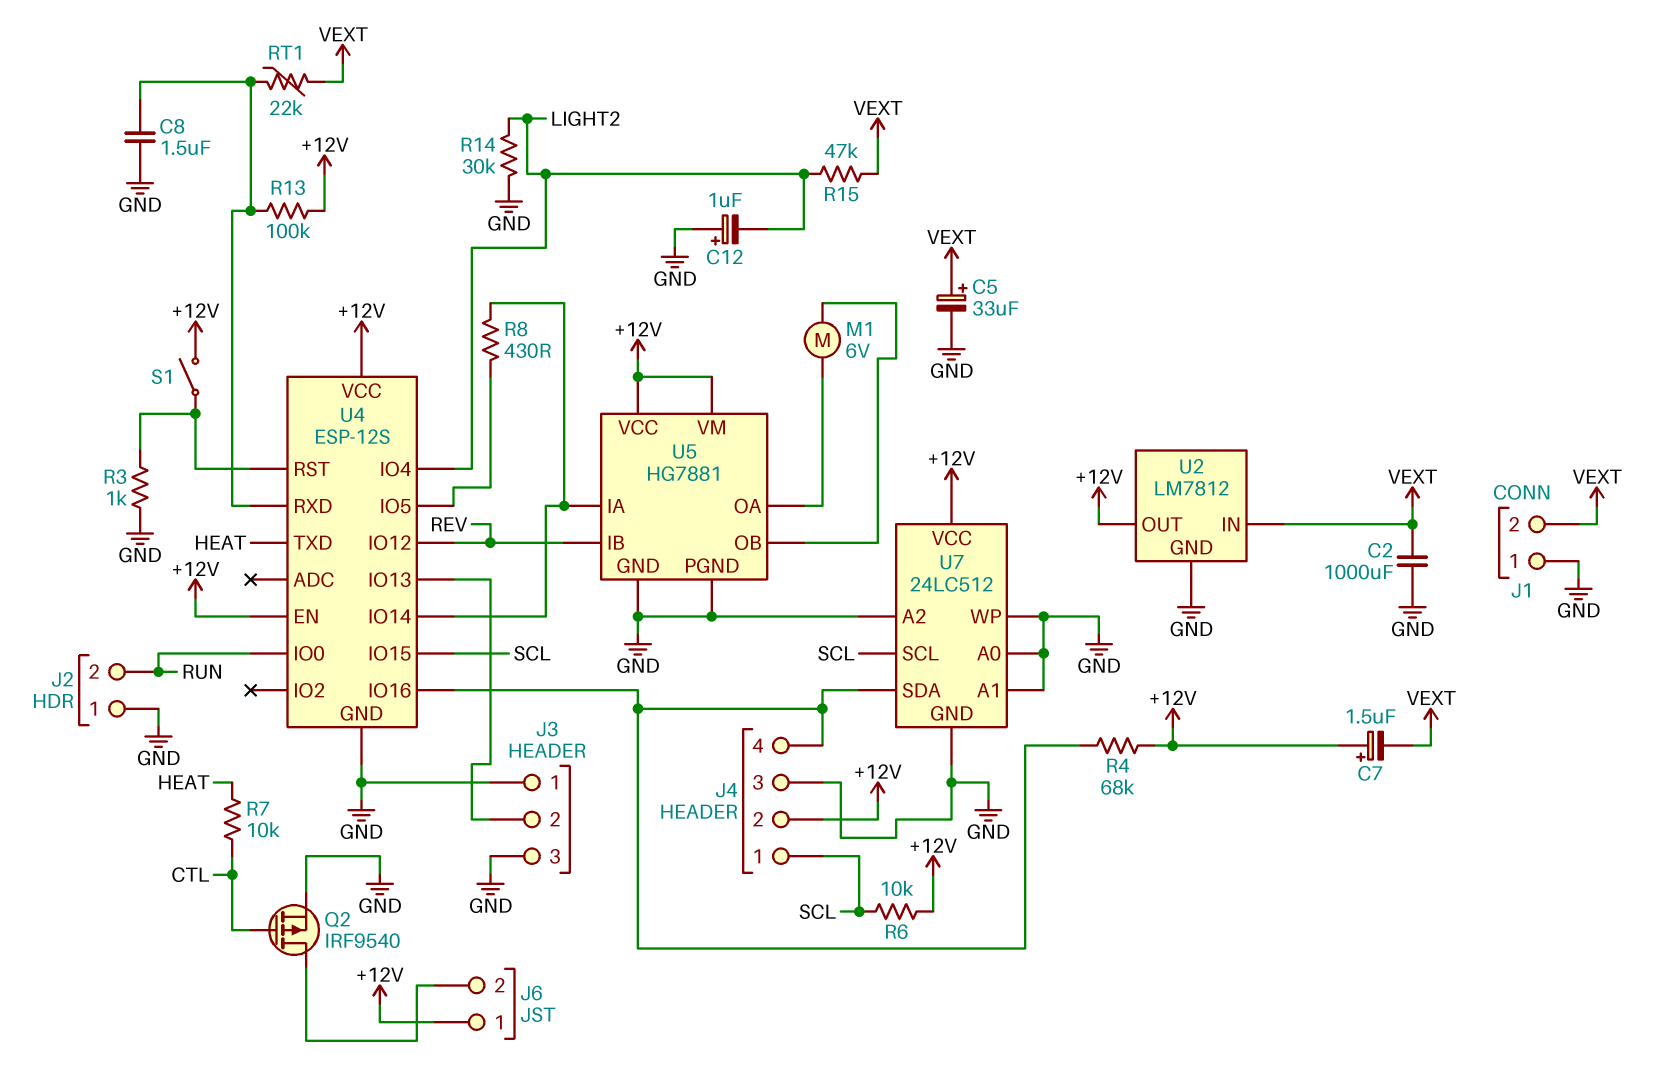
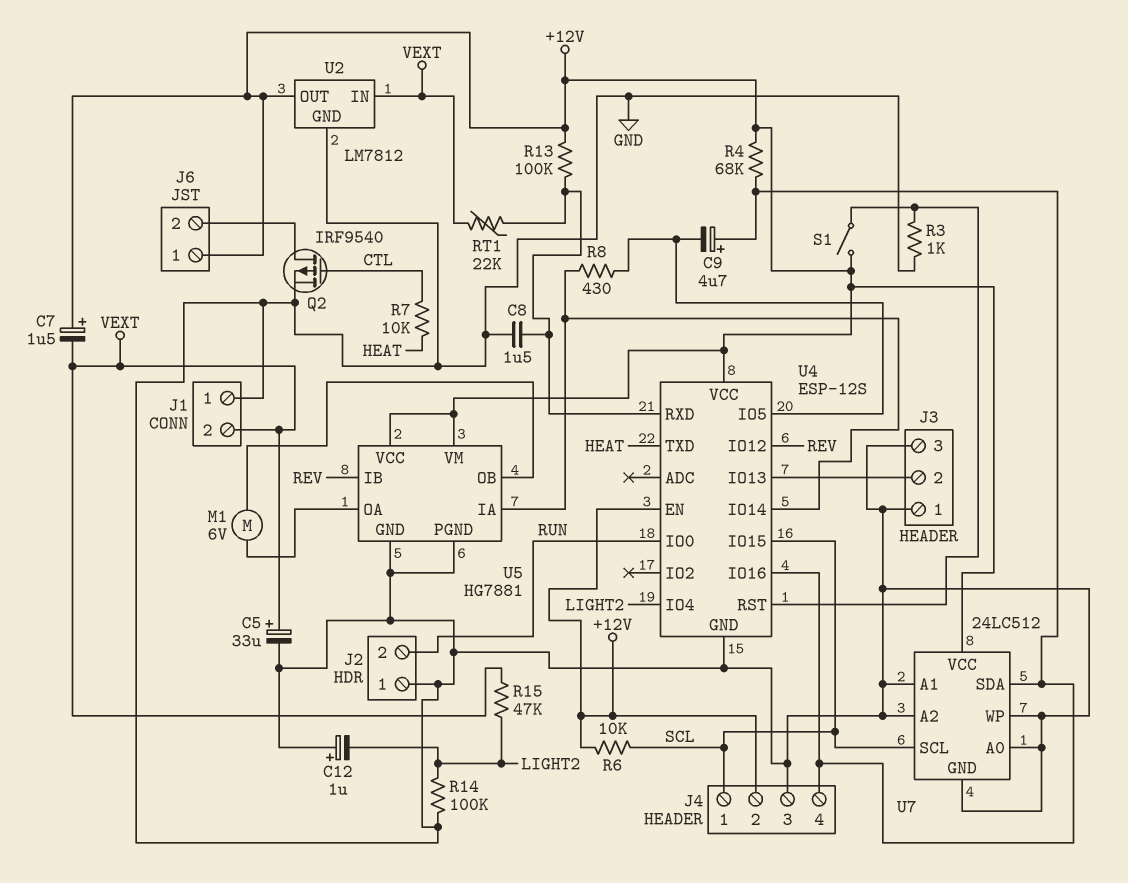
C2: 1000uF (GND, VEXT) -> none
C9: none -> 4.7uF (plus J4/4, minus U4/IO5)
R14: 30k (GND, LIGHT2) -> 100k (GND, LIGHT2)

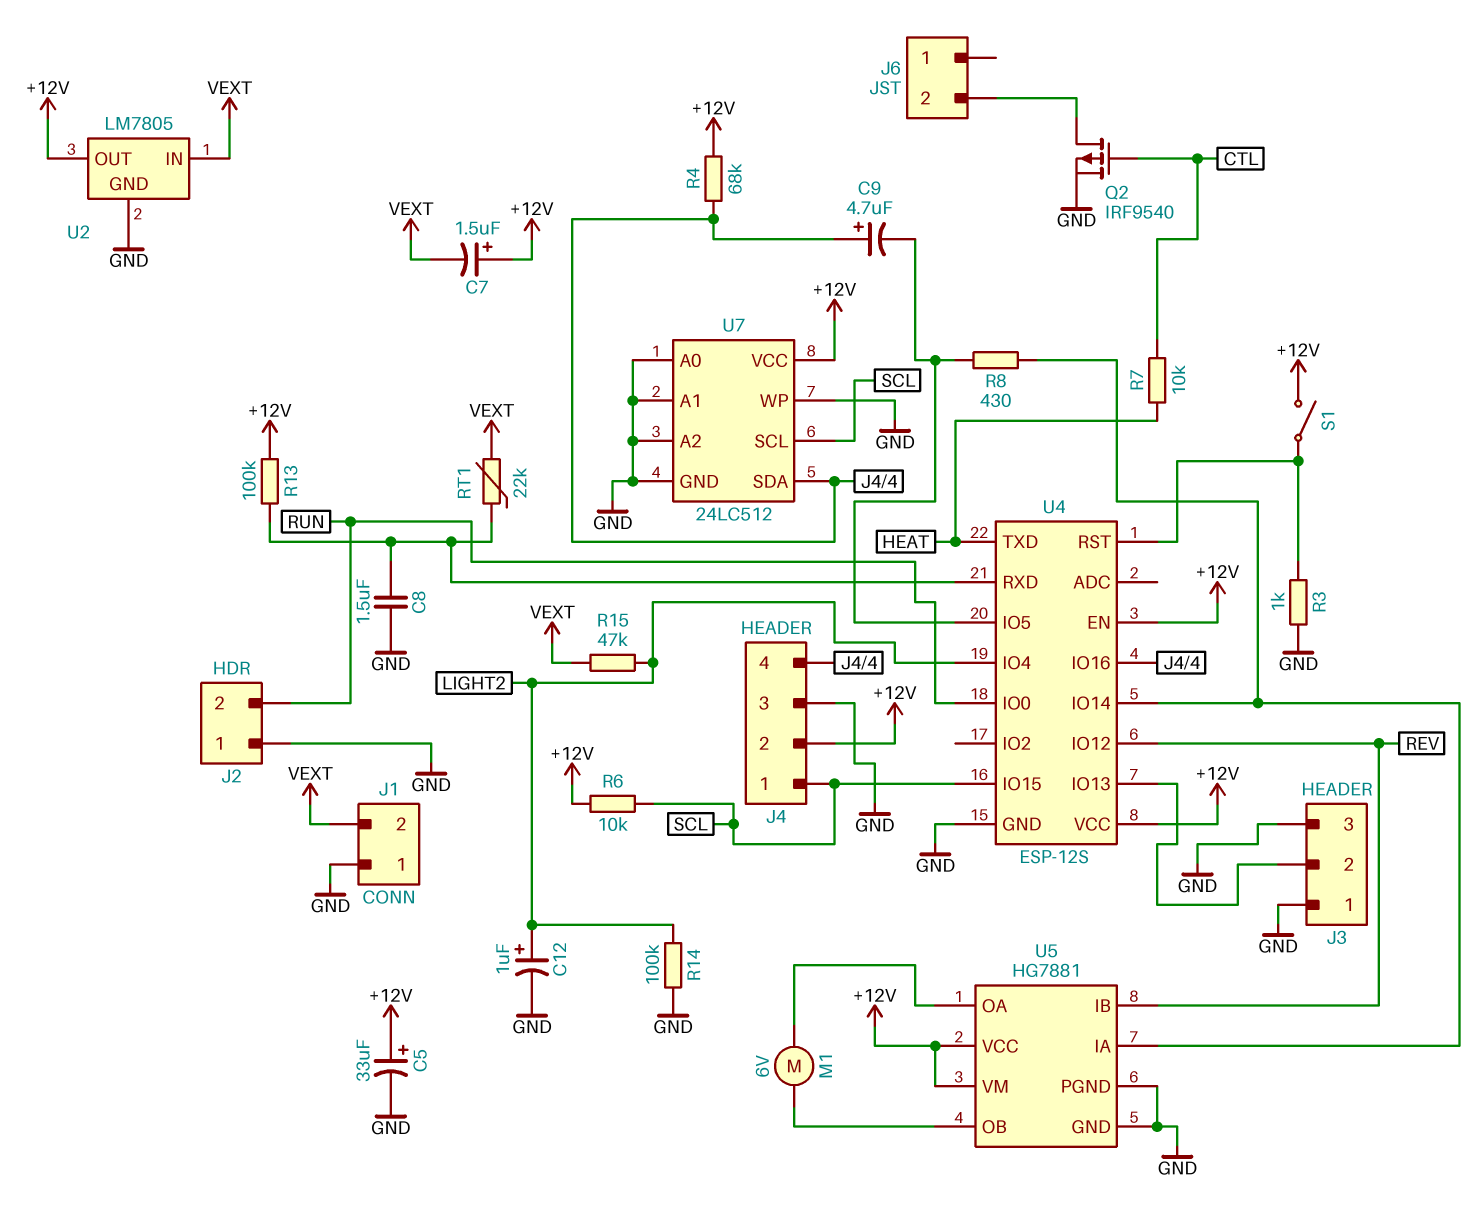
C5: 33uF (plus VEXT, minus GND) -> 33uF (plus +12V, minus GND)
C12: 1uF (plus GND, minus LIGHT2) -> 1uF (plus LIGHT2, minus GND)
J6 pin 1: +12V -> none
U2: LM7812 -> LM7805

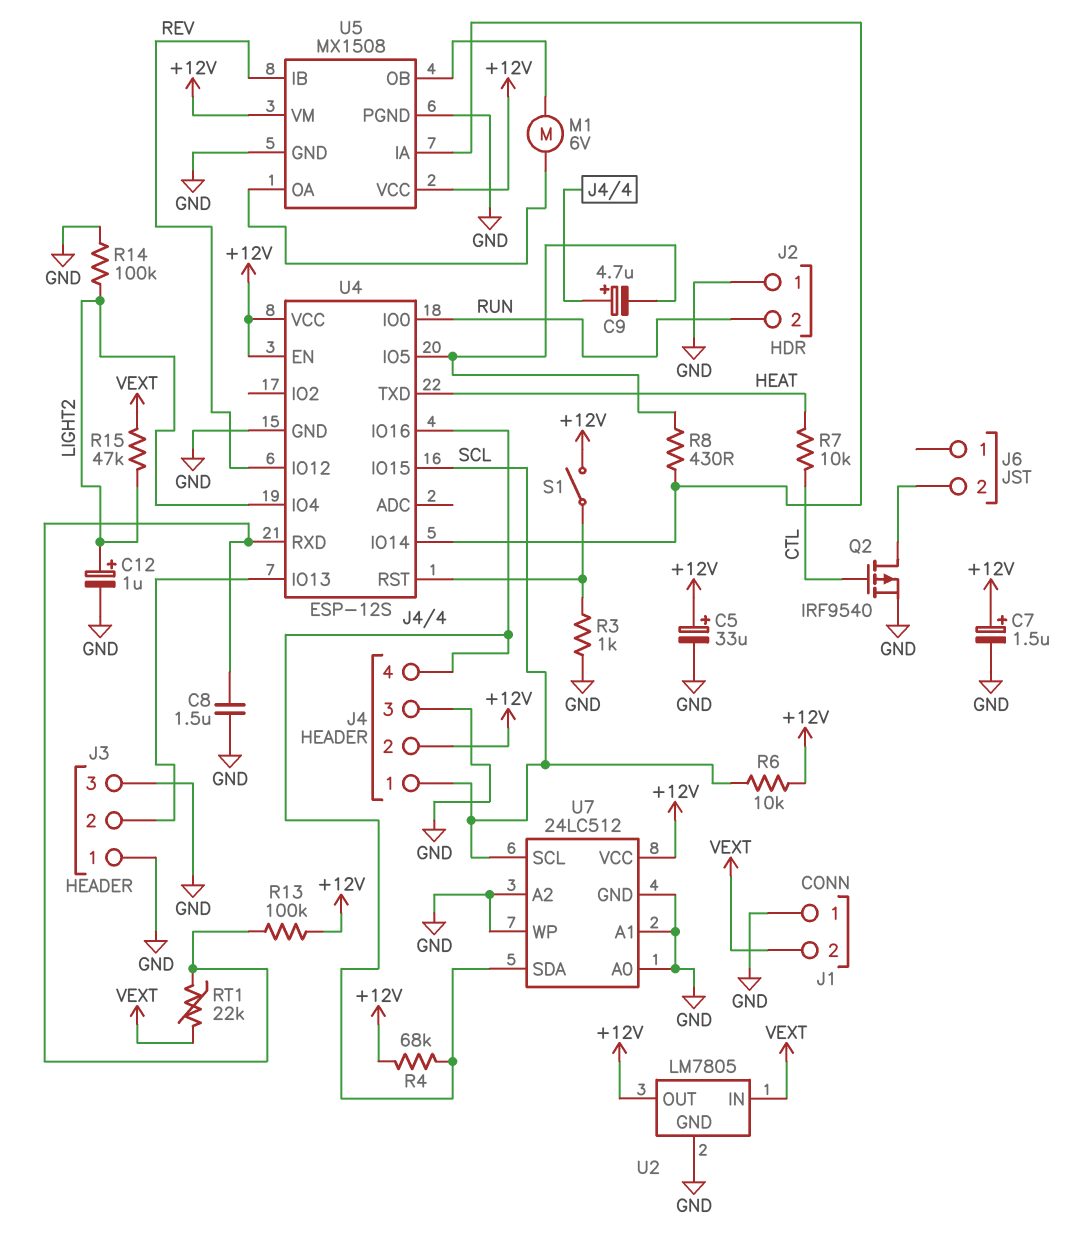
C7: 1.5uF (plus +12V, minus VEXT) -> 1.5uF (plus +12V, minus GND)
U5: HG7881 -> MX1508

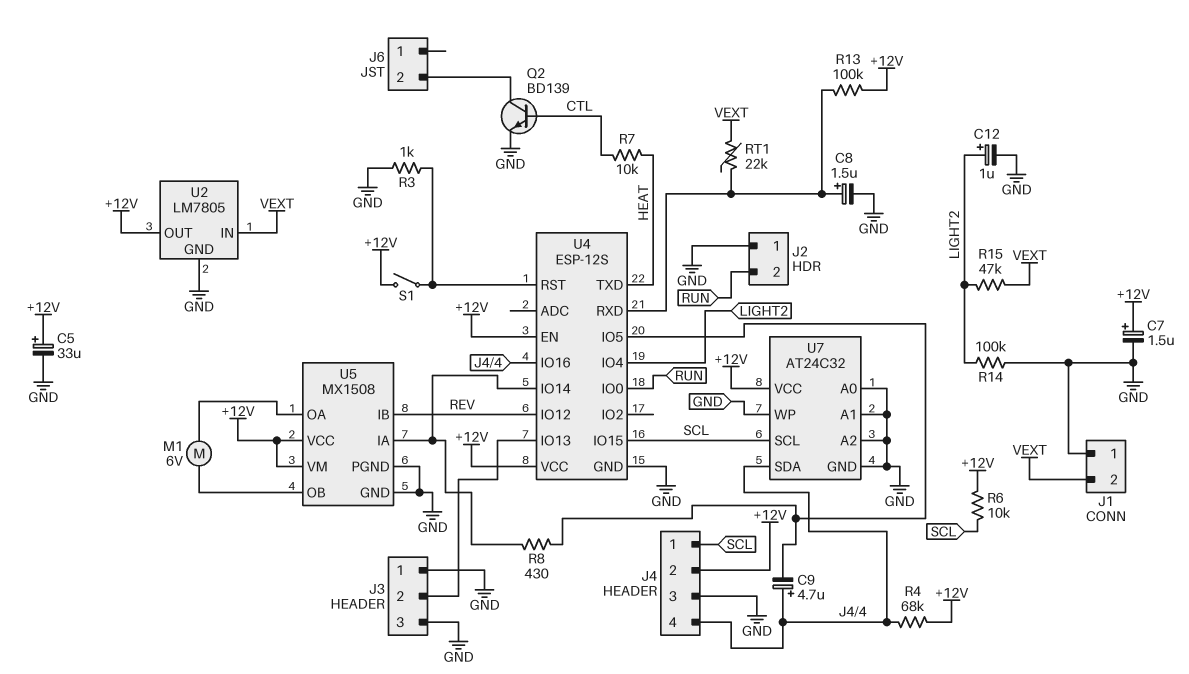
C8: 1.5uF (GND, U4/RXD) -> 1.5uF (plus U4/RXD, minus GND)
Q2: PMOS IRF9540 (G CTL, D J6/2, S GND) -> NPN BD139 (B CTL, C J6/2, E GND)
U7: 24LC512 -> AT24C32

